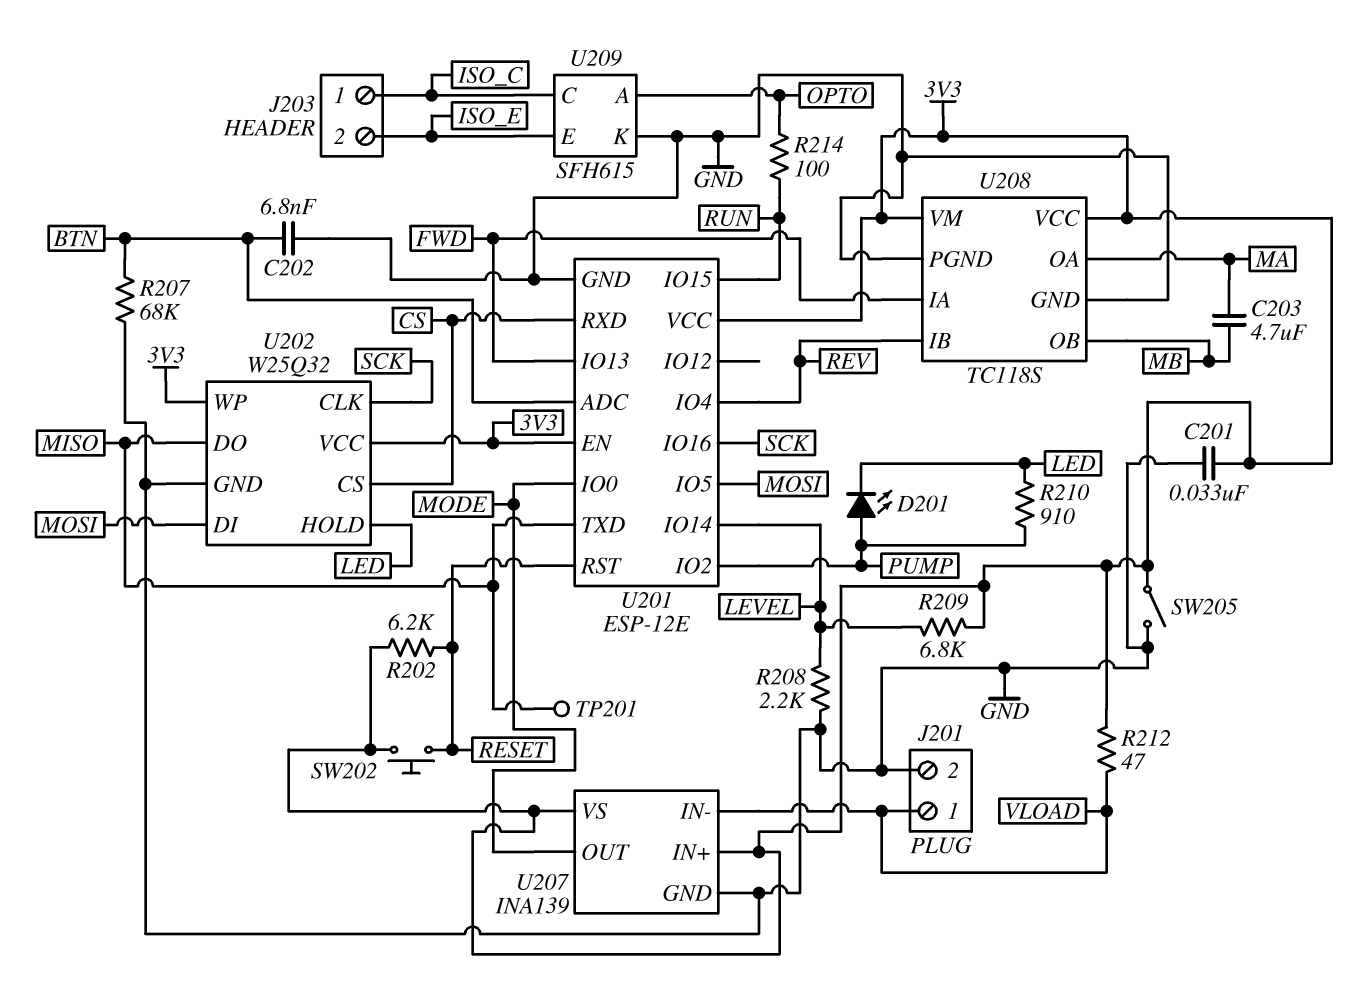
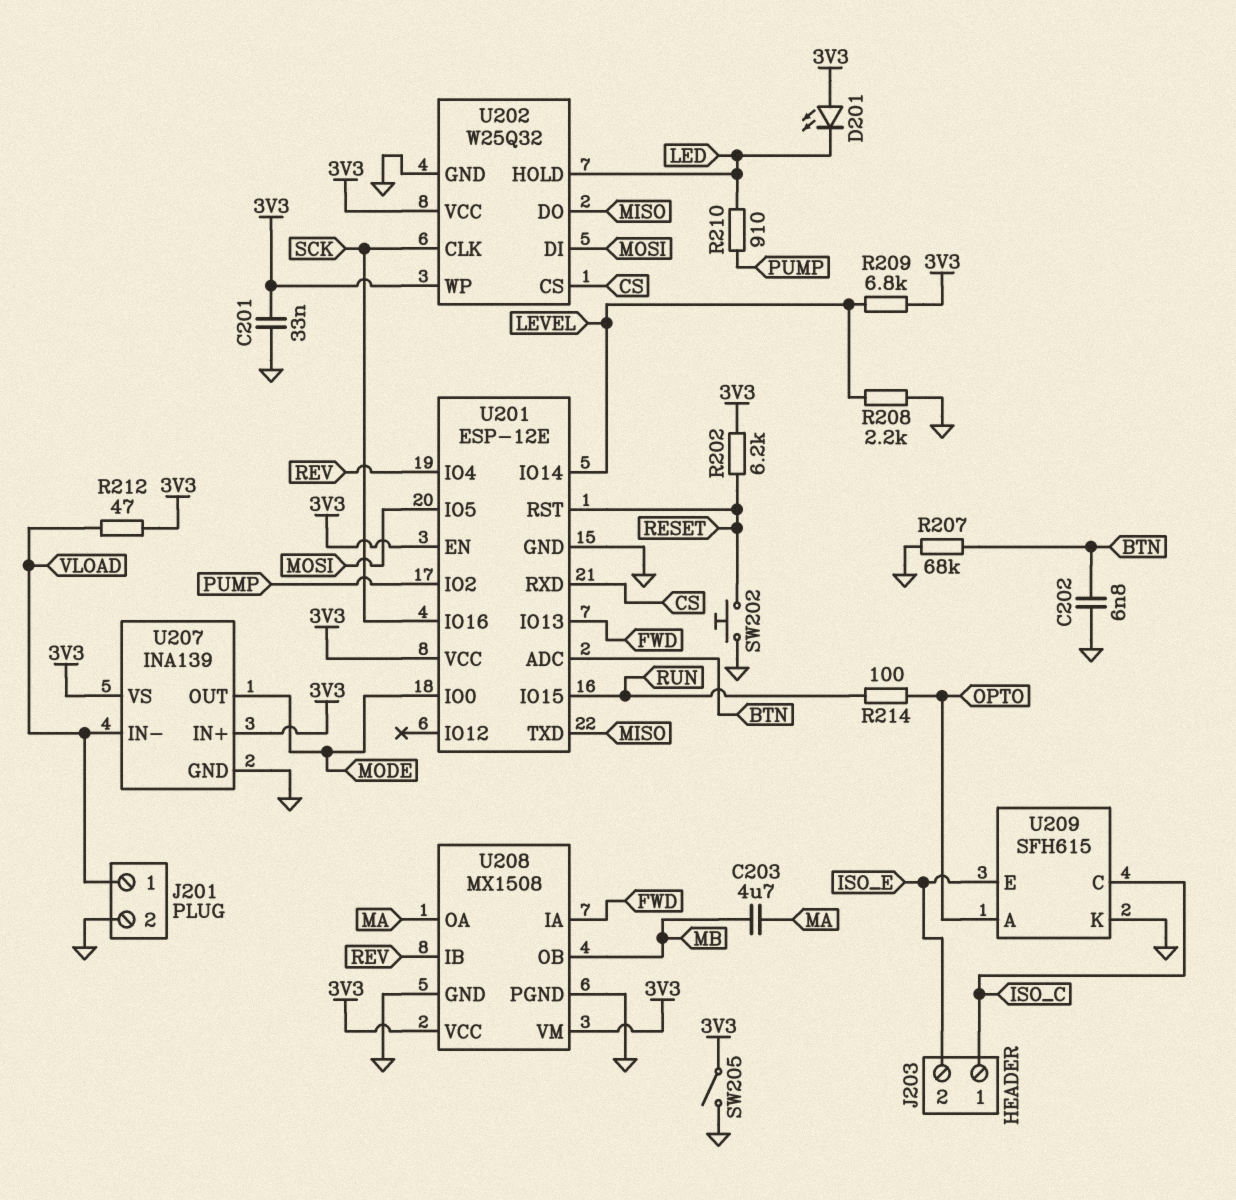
D201: LED (A PUMP, K LED) -> LED (A 3V3, K LED)
SW202: button (3V3, RESET) -> button (GND, RESET)
TP201: test point (MISO) -> none
U208: TC118S -> MX1508

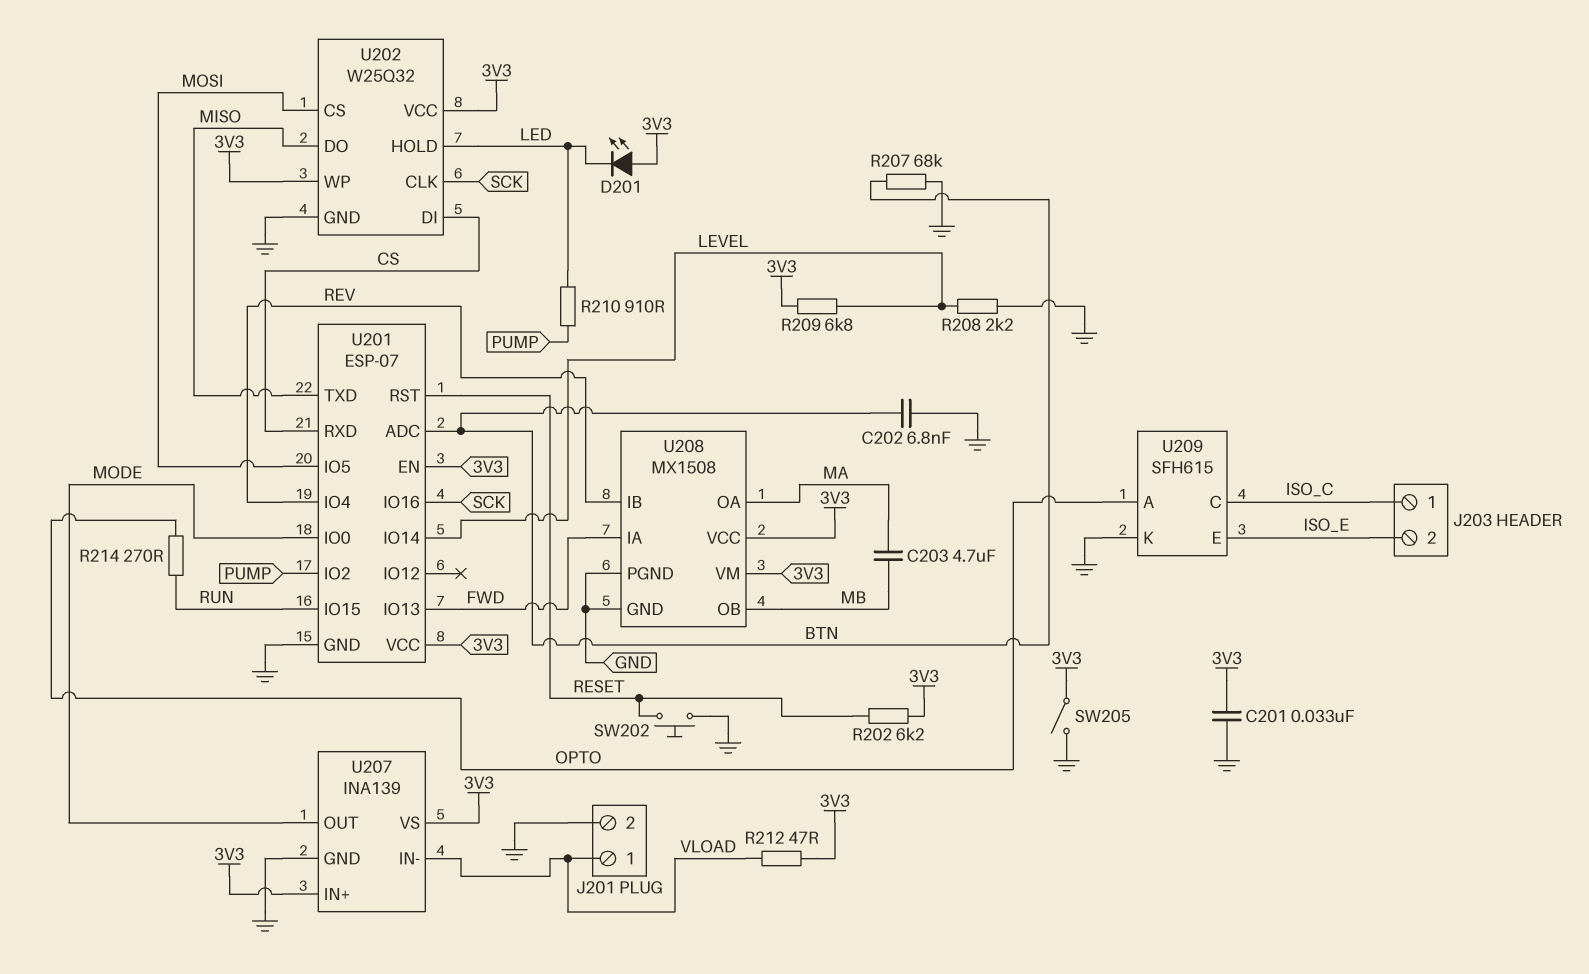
R214: 100 (OPTO, RUN) -> 270 (OPTO, RUN)
U201: ESP-12E -> ESP-07
U202 pin CS: CS -> MOSI
U202 pin DI: MOSI -> CS

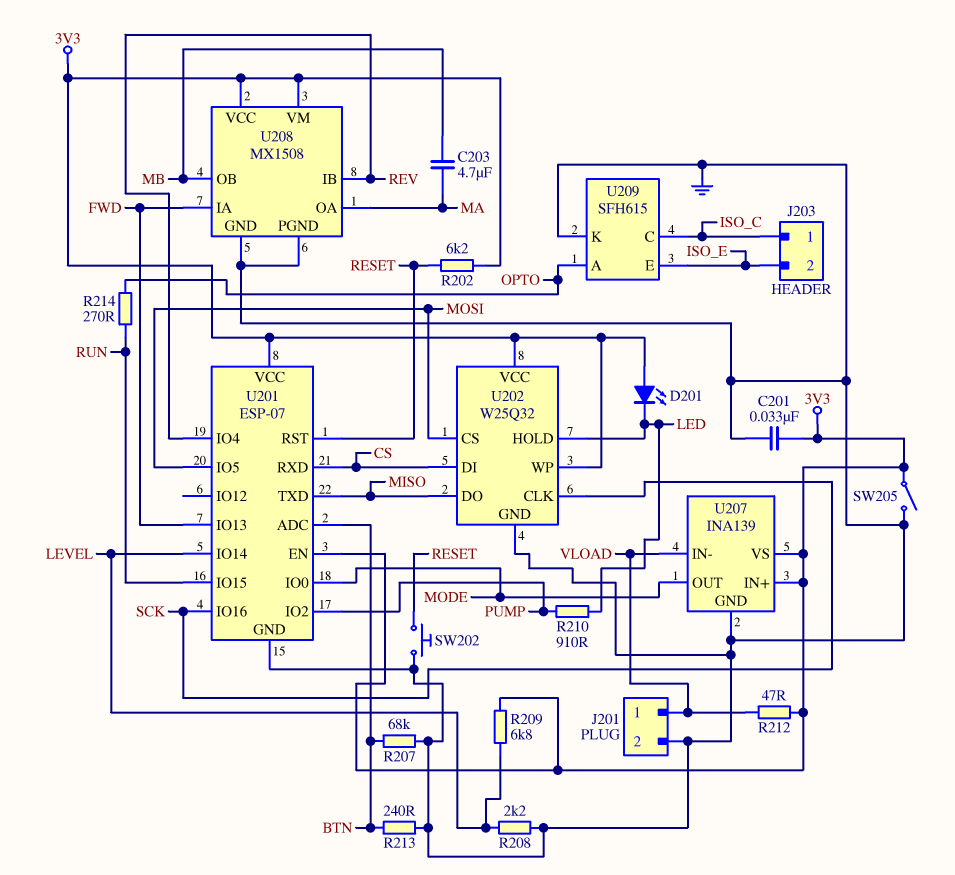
C202: 6.8nF (BTN, GND) -> none
R213: none -> 240 (BTN, GND)

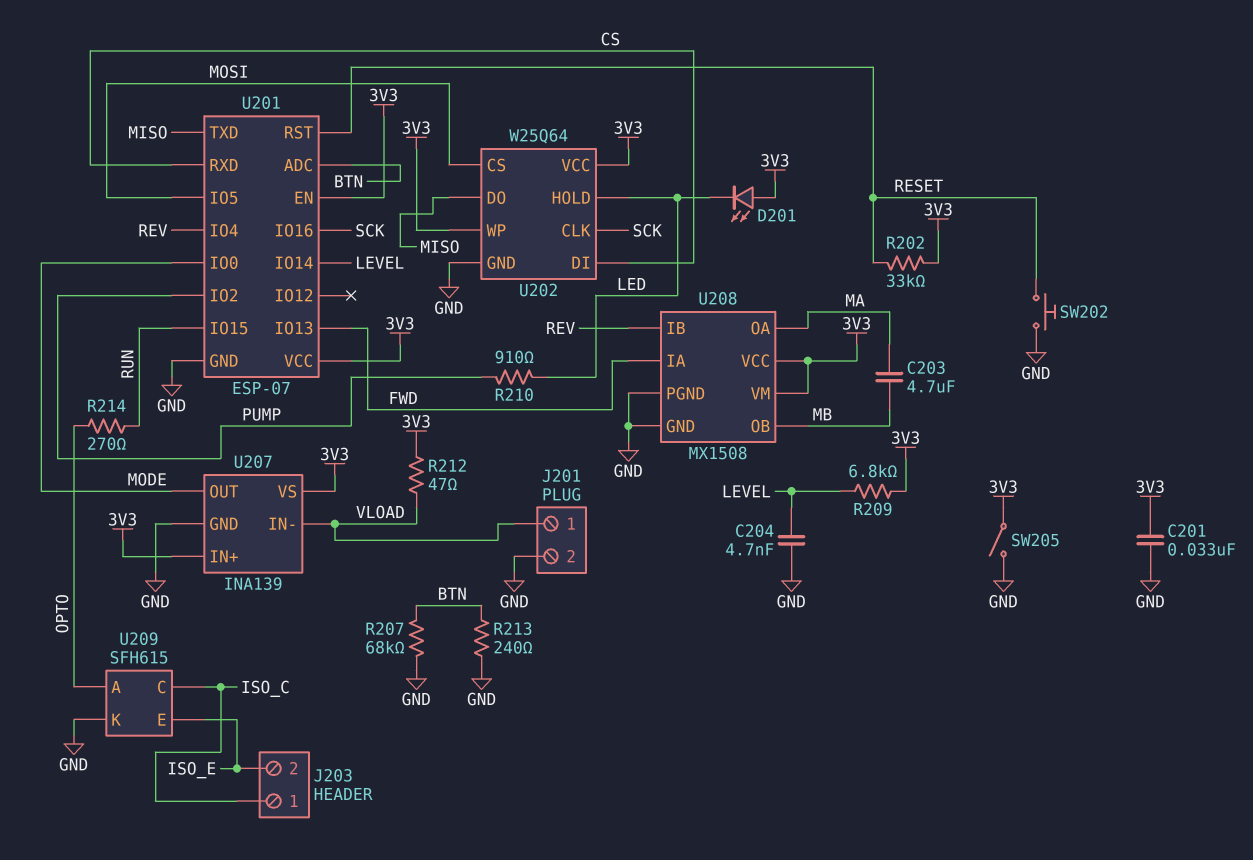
C204: none -> 4.7nF (GND, LEVEL)
R202: 6.2k (3V3, RESET) -> 33k (3V3, RESET)
R208: 2.2k (GND, LEVEL) -> none
U202: W25Q32 -> W25Q64

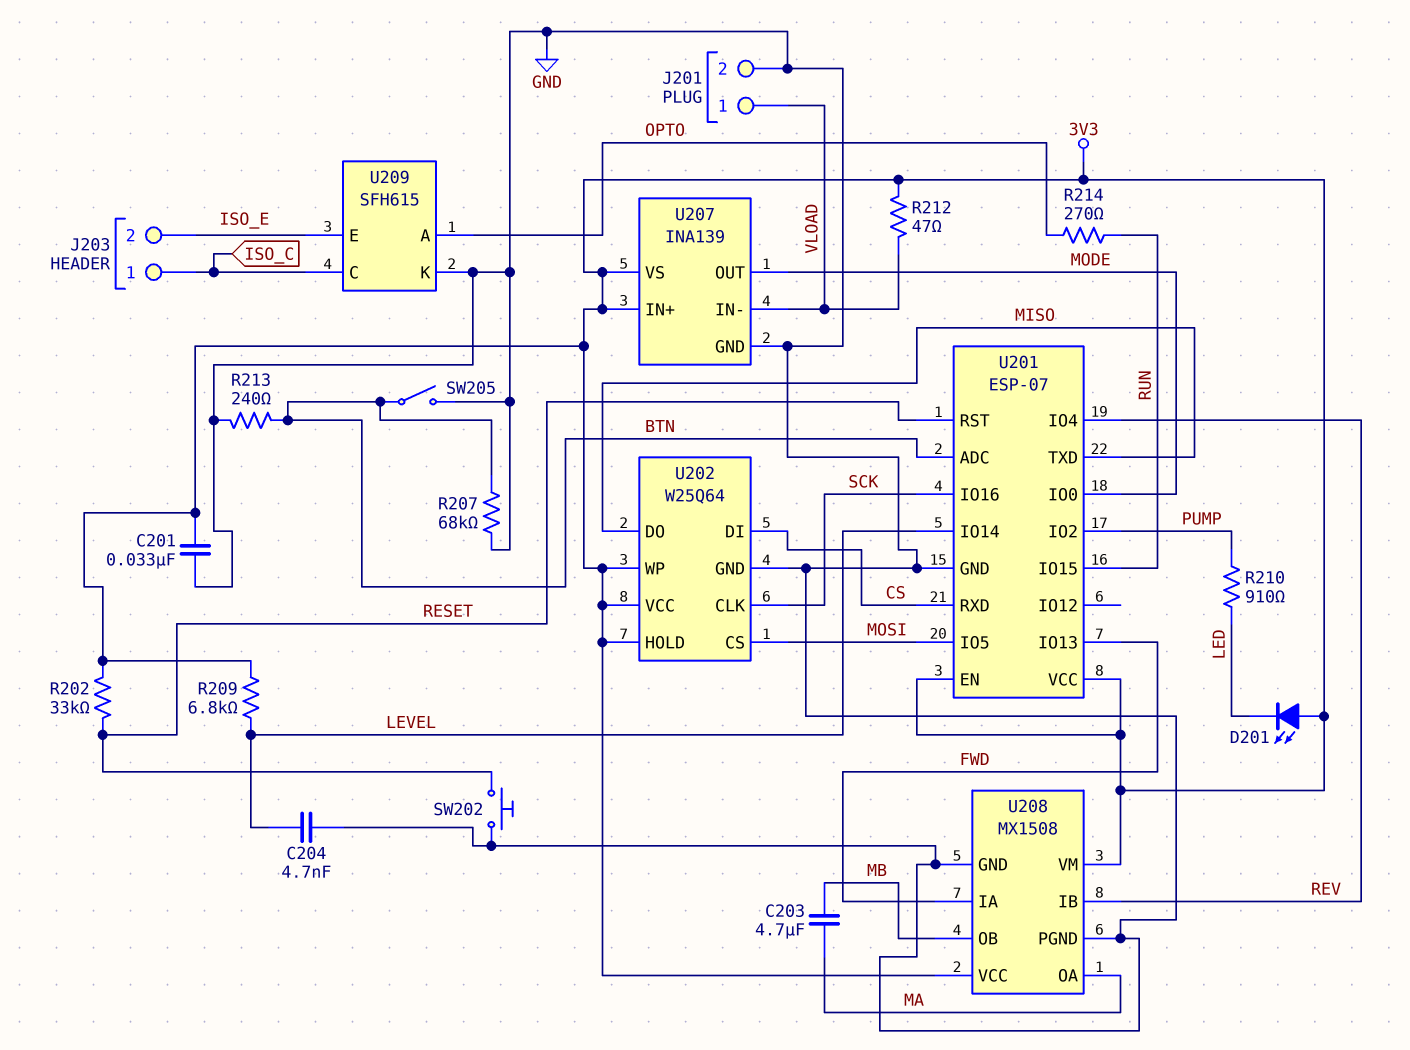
SW205: switch (3V3, GND) -> switch (BTN, GND)
U202 pin HOLD: LED -> 3V3

